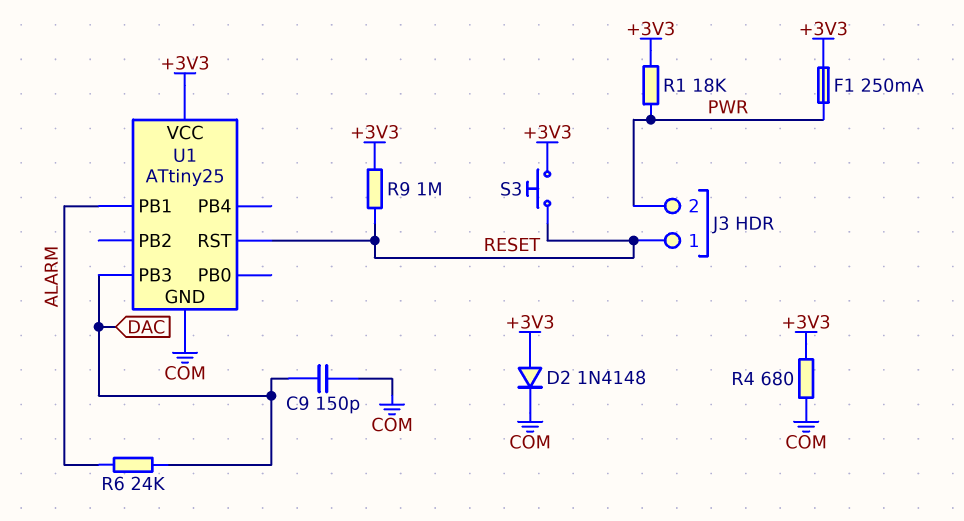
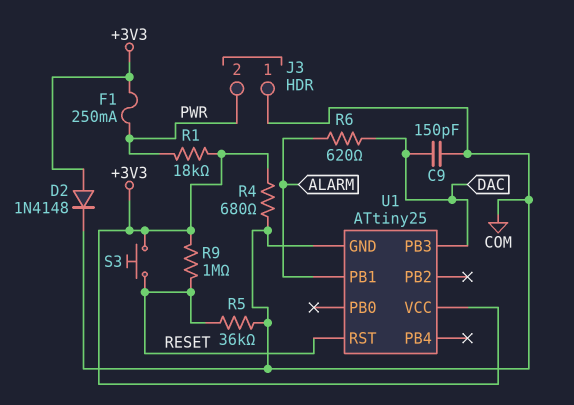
J3 pin 1: RESET -> COM
R5: none -> 36k (COM, RESET)
R6: 24k (ALARM, DAC) -> 620 (ALARM, DAC)

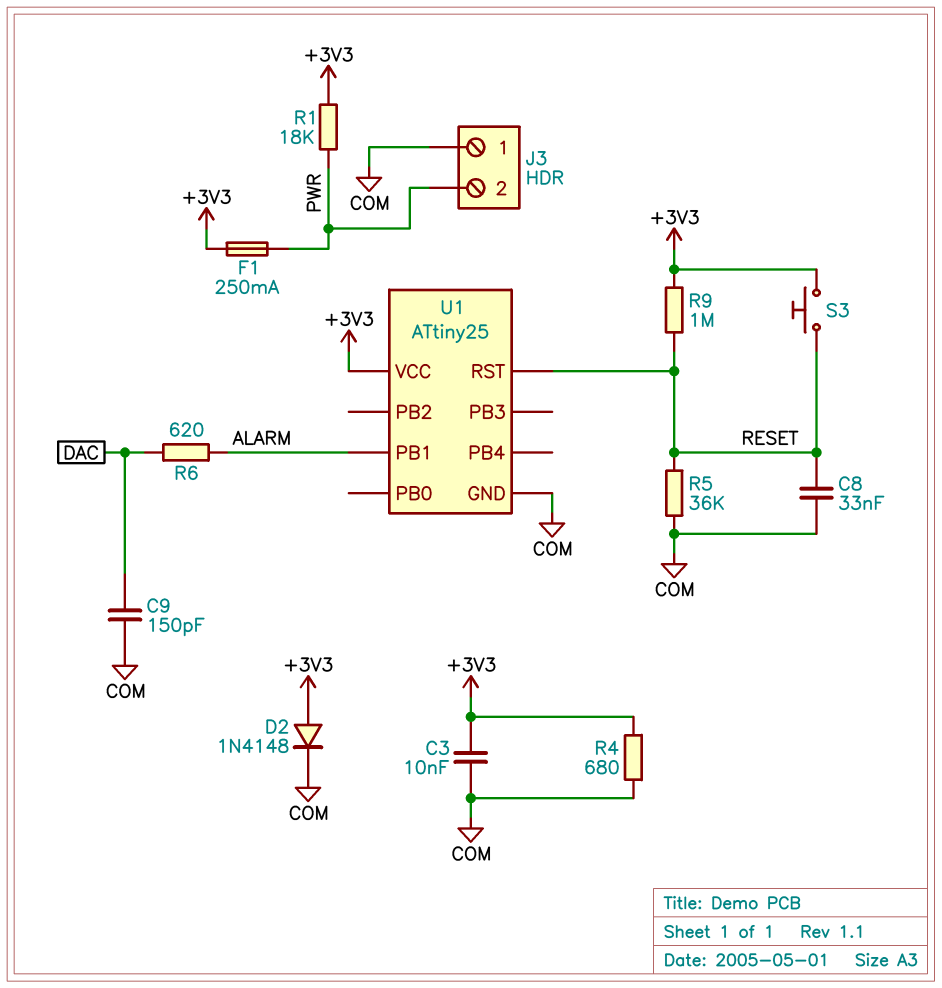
C3: none -> 10nF (+3V3, COM)
C8: none -> 33nF (COM, RESET)
U1 pin PB3: DAC -> none

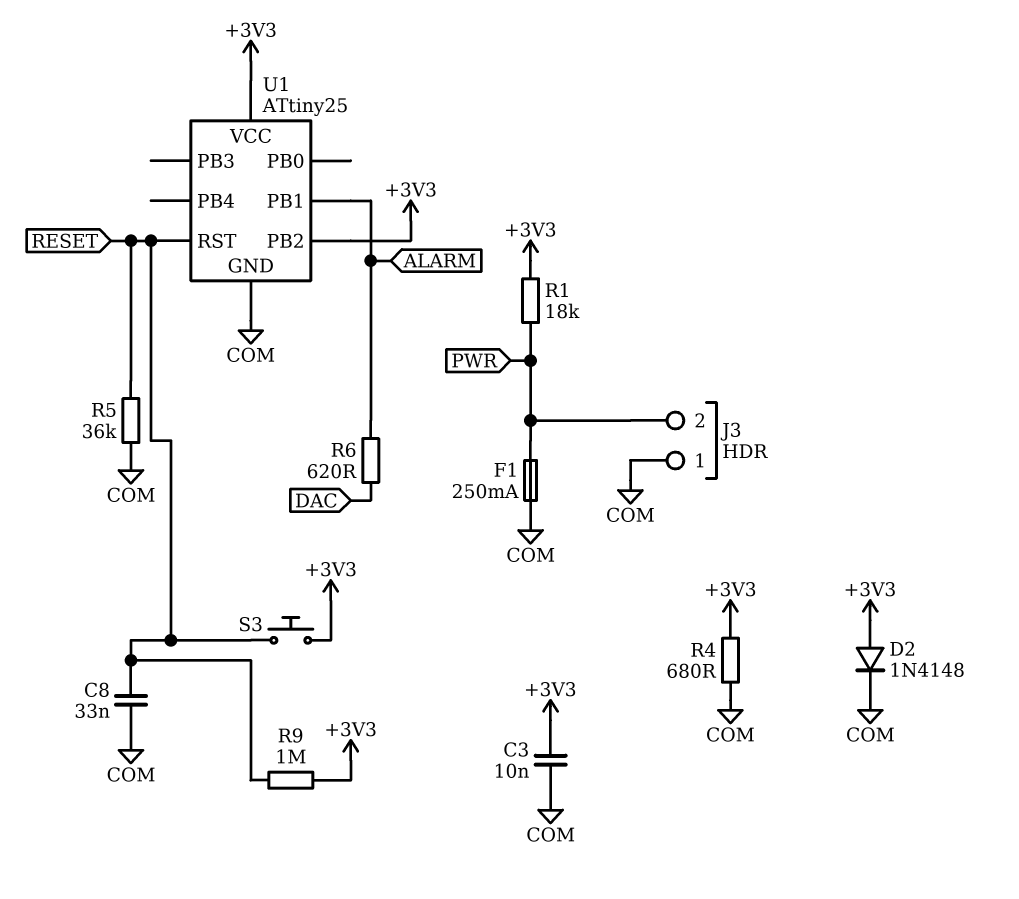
C9: 150pF (COM, DAC) -> none
F1: 250mA (+3V3, PWR) -> 250mA (COM, PWR)
U1 pin PB2: none -> +3V3

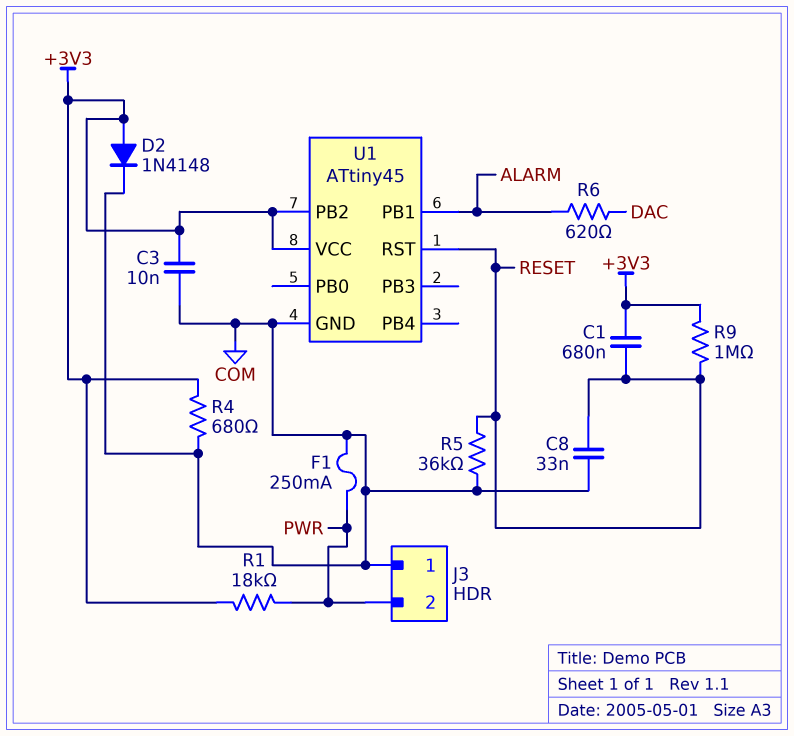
C1: none -> 680nF (+3V3, RESET)
S3: button (+3V3, RESET) -> none
U1: ATtiny25 -> ATtiny45

